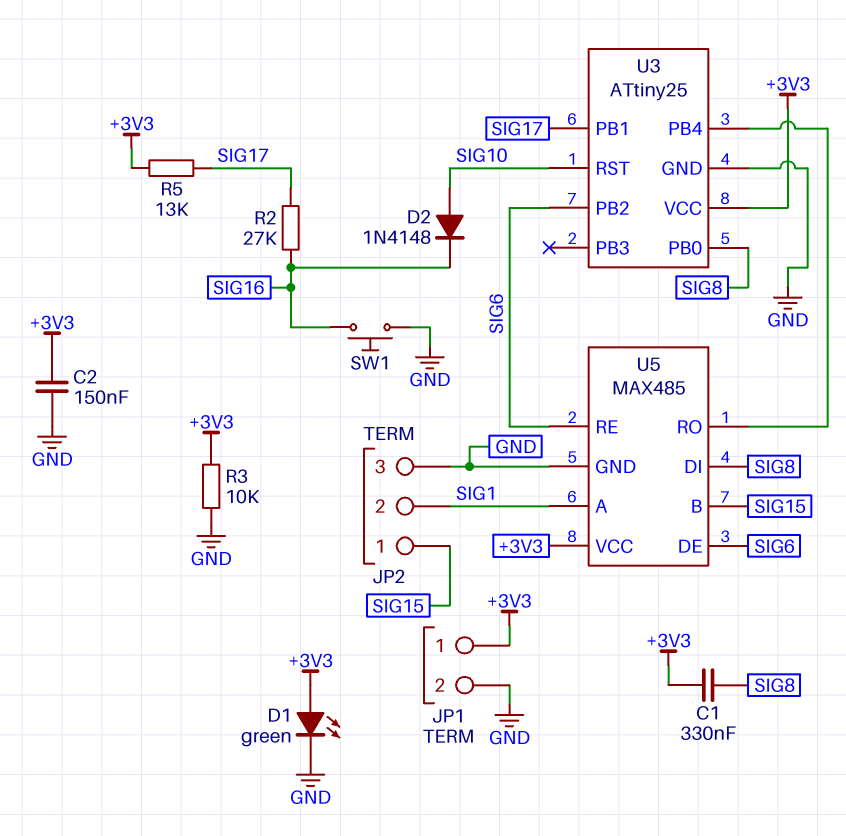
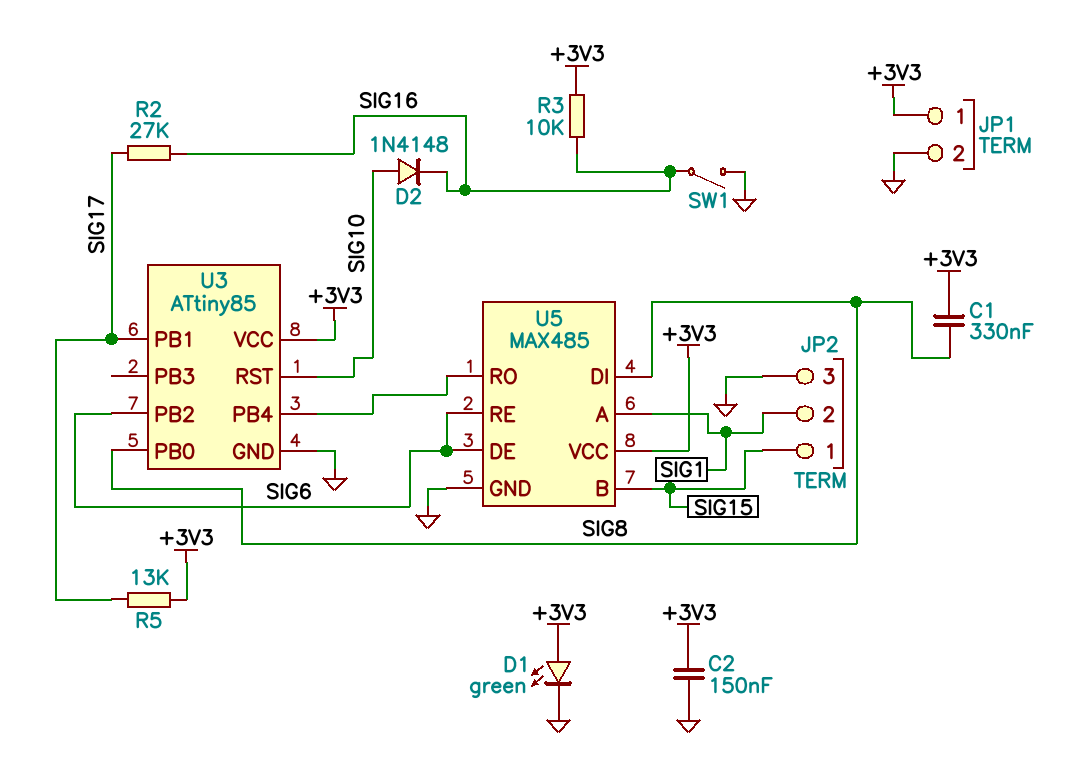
R3: 10k (+3V3, GND) -> 10k (+3V3, SIG16)
SW1: button (GND, SIG16) -> switch (GND, SIG16)
U3: ATtiny25 -> ATtiny85

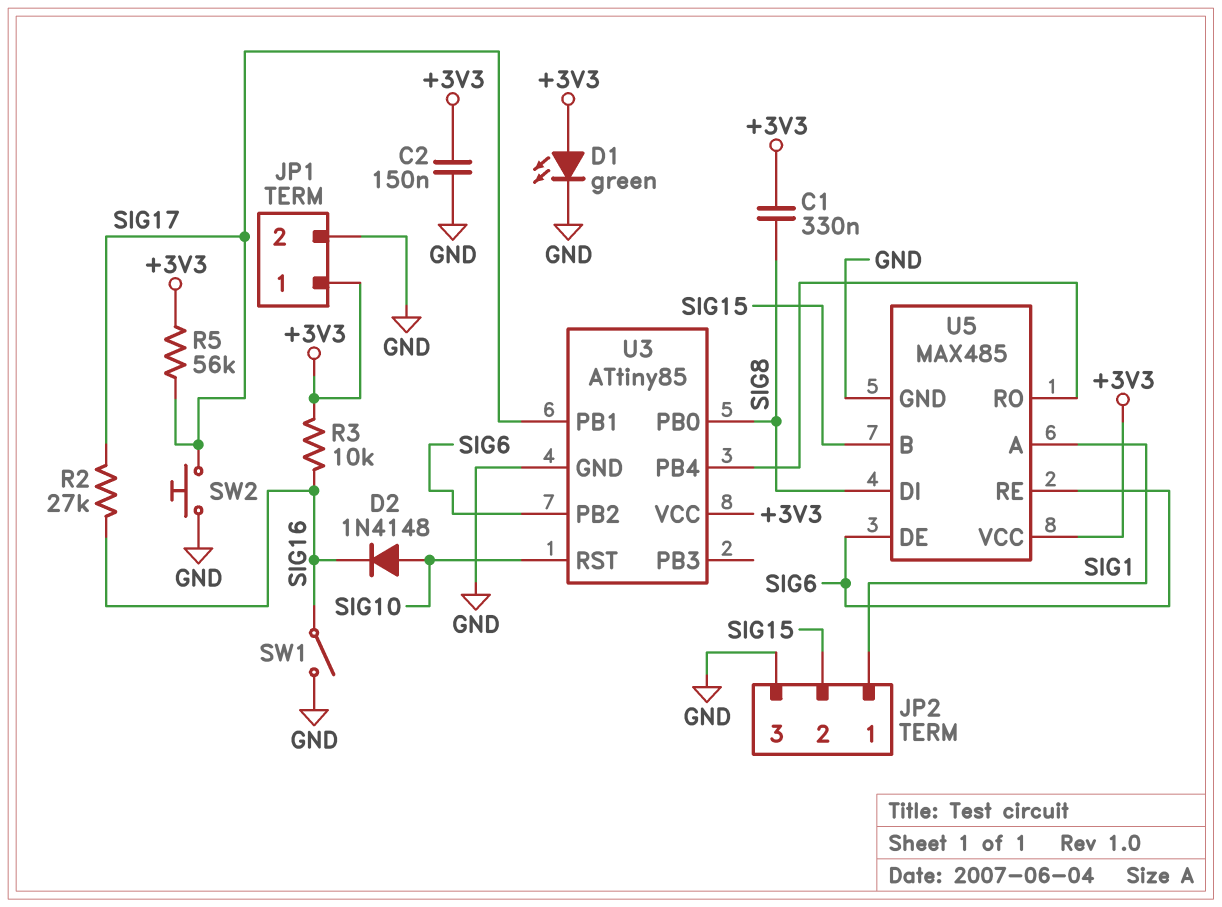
JP2 pin 1: SIG15 -> SIG1
JP2 pin 2: SIG1 -> SIG15
R5: 13k (+3V3, SIG17) -> 56k (+3V3, SIG17)
SW2: none -> button (GND, SIG17)

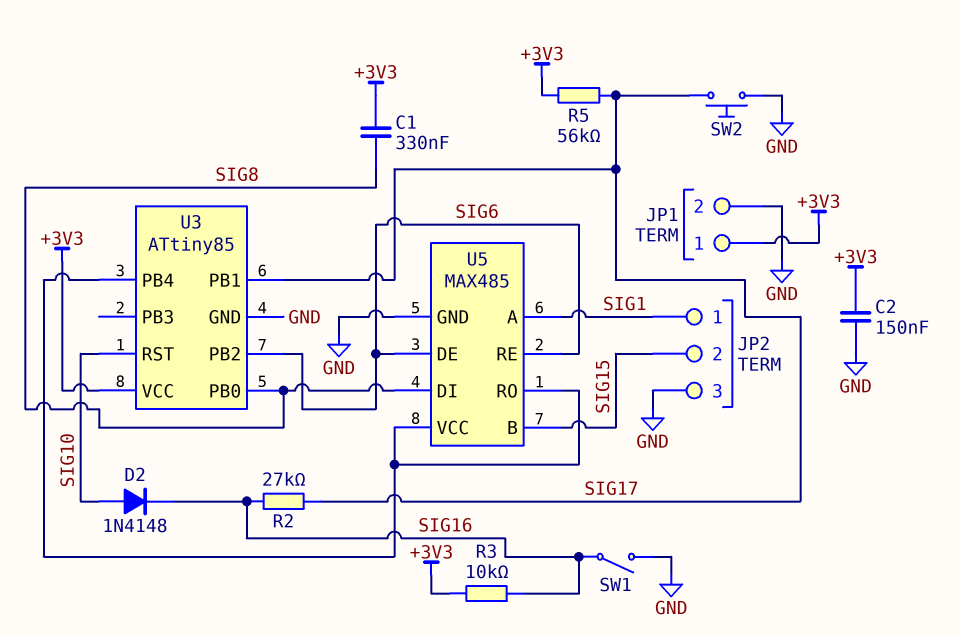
D1: LED green (A +3V3, K GND) -> none
U5 pin VCC: +3V3 -> U3/PB4

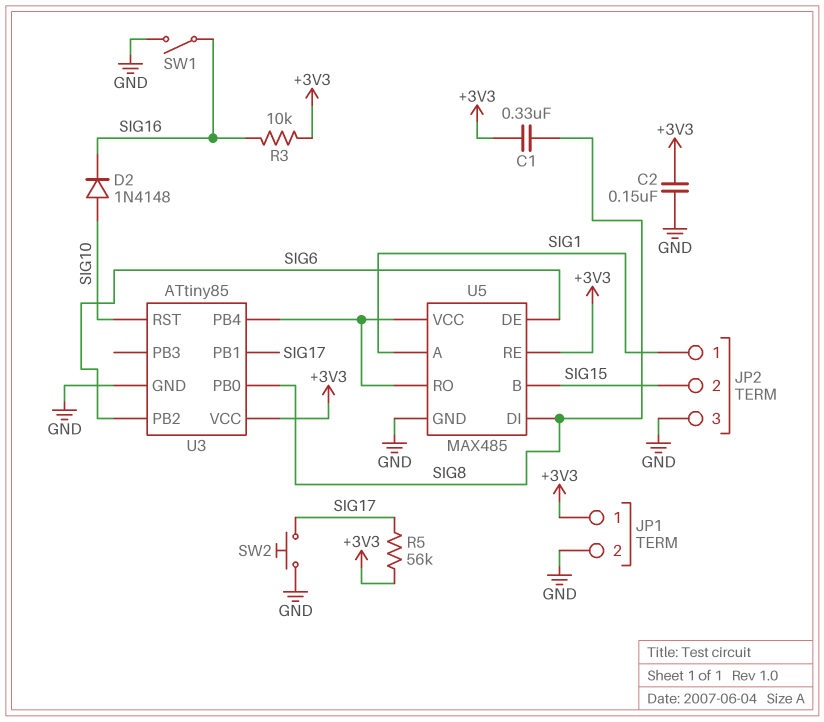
R2: 27k (SIG16, SIG17) -> none
U5 pin RE: SIG6 -> +3V3

